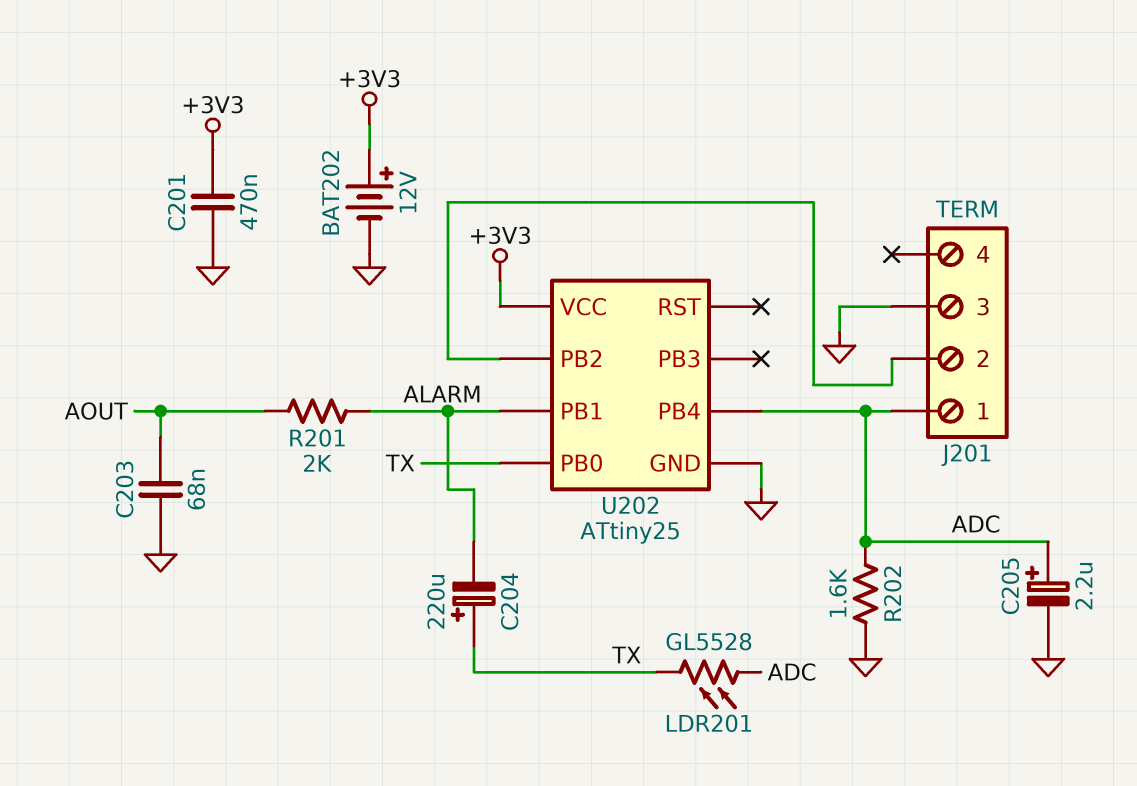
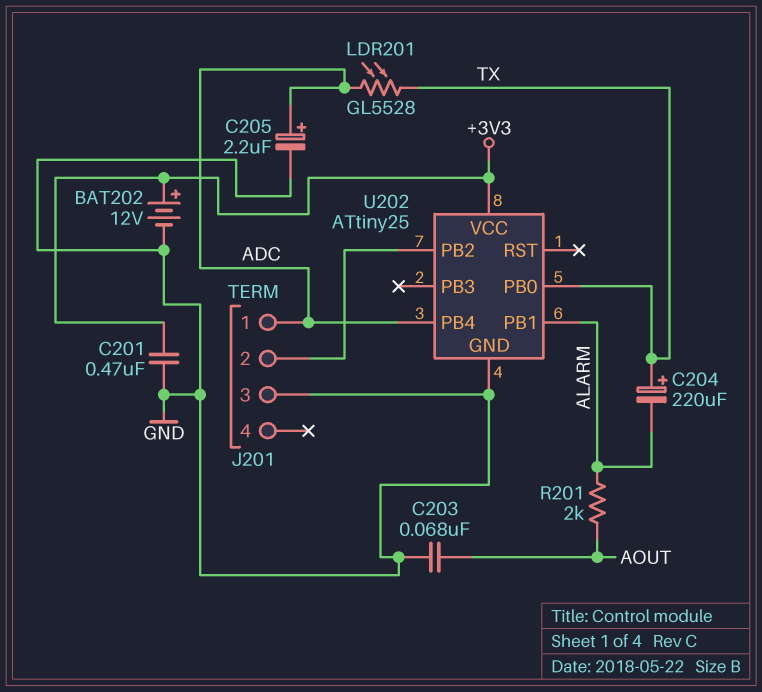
R202: 1.6k (ADC, GND) -> none

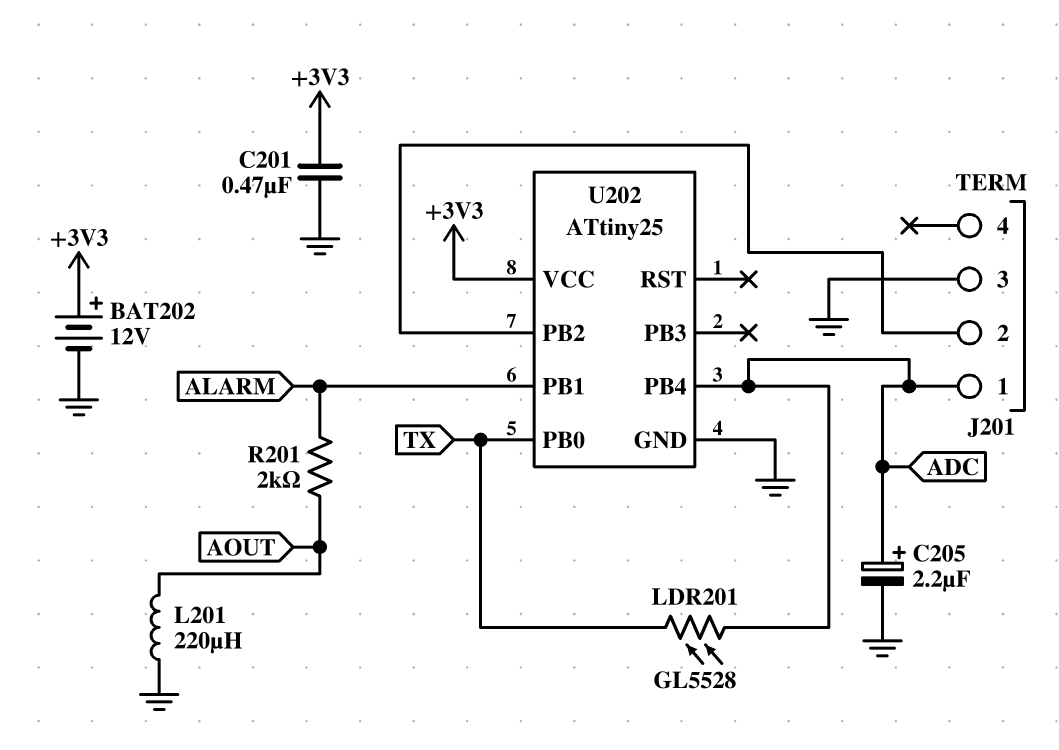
C203: 68nF (AOUT, GND) -> none
C204: 220uF (plus TX, minus ALARM) -> none
L201: none -> 220uH (AOUT, GND)

